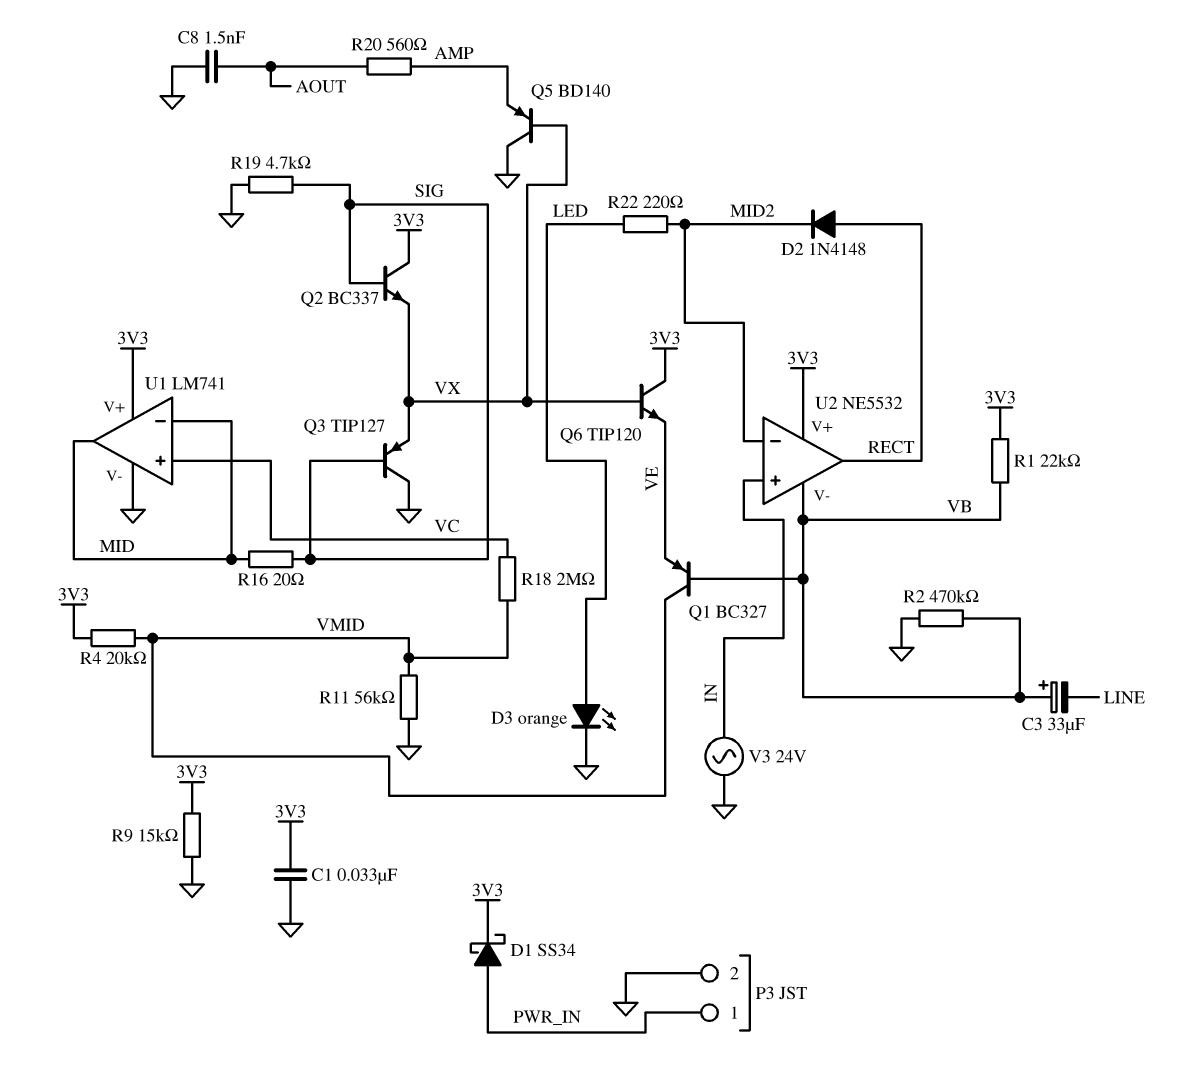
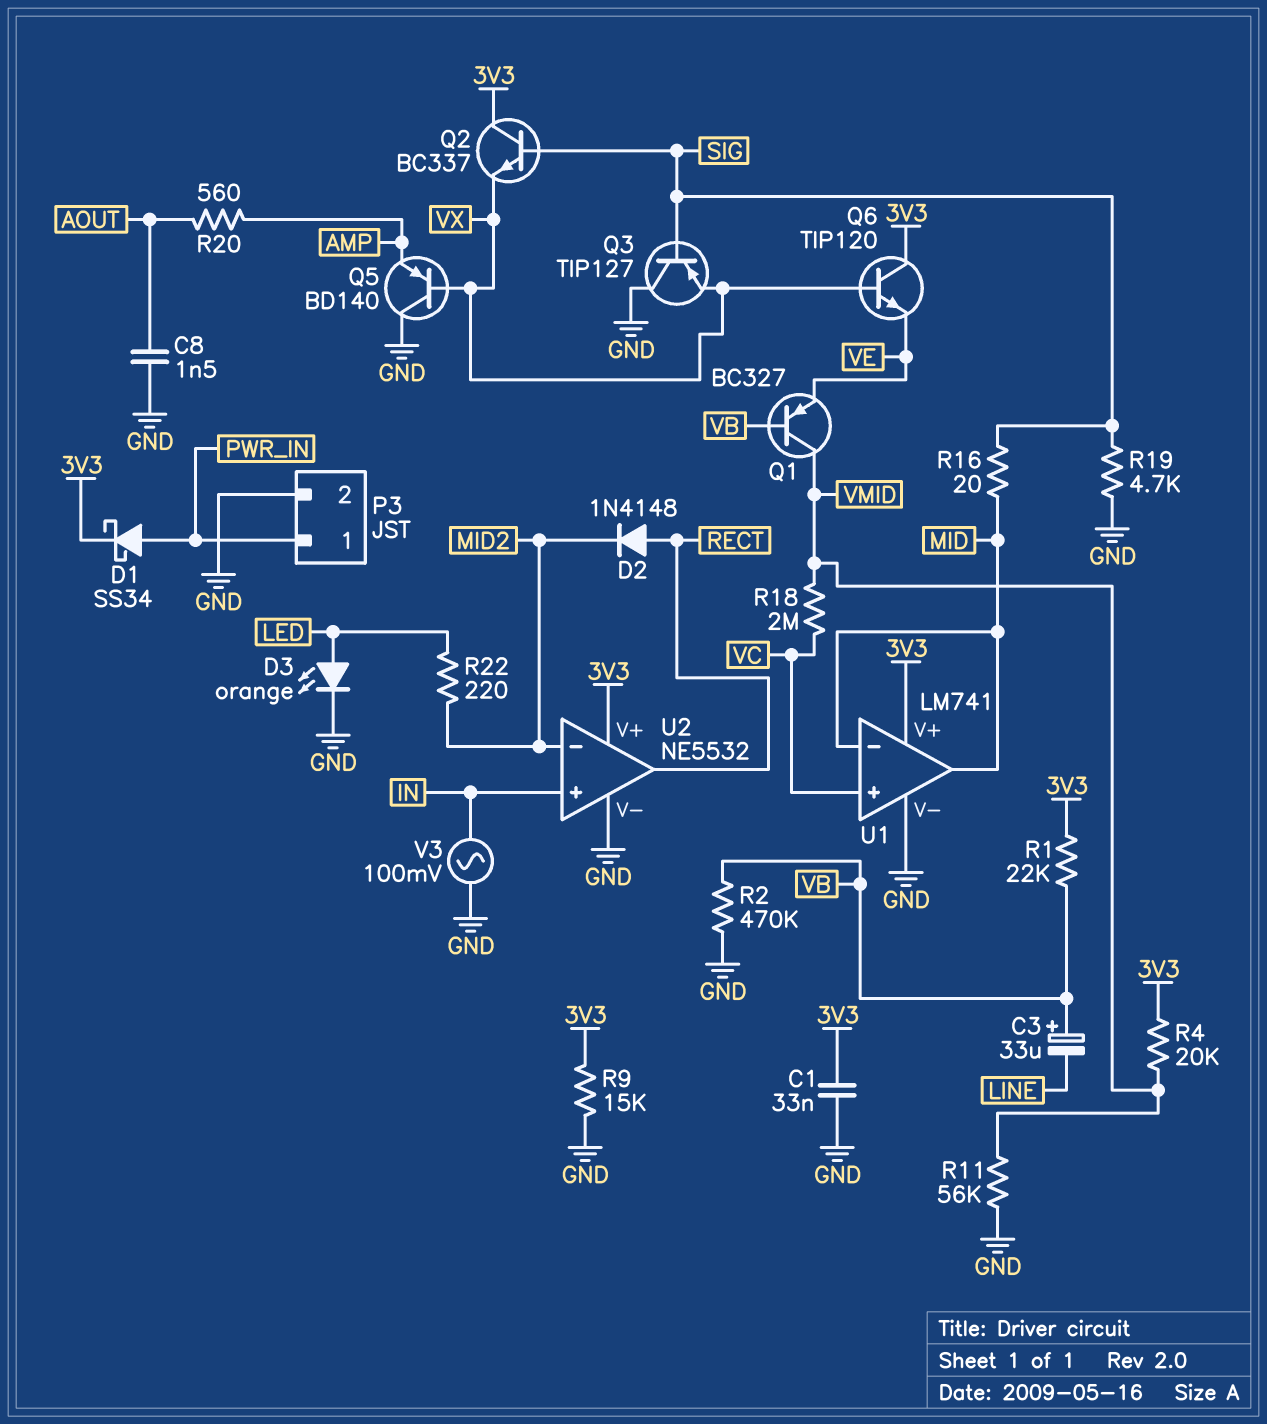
U2 pin V-: VB -> GND
V3: AC 24V (GND, IN) -> AC 100mV (GND, IN)

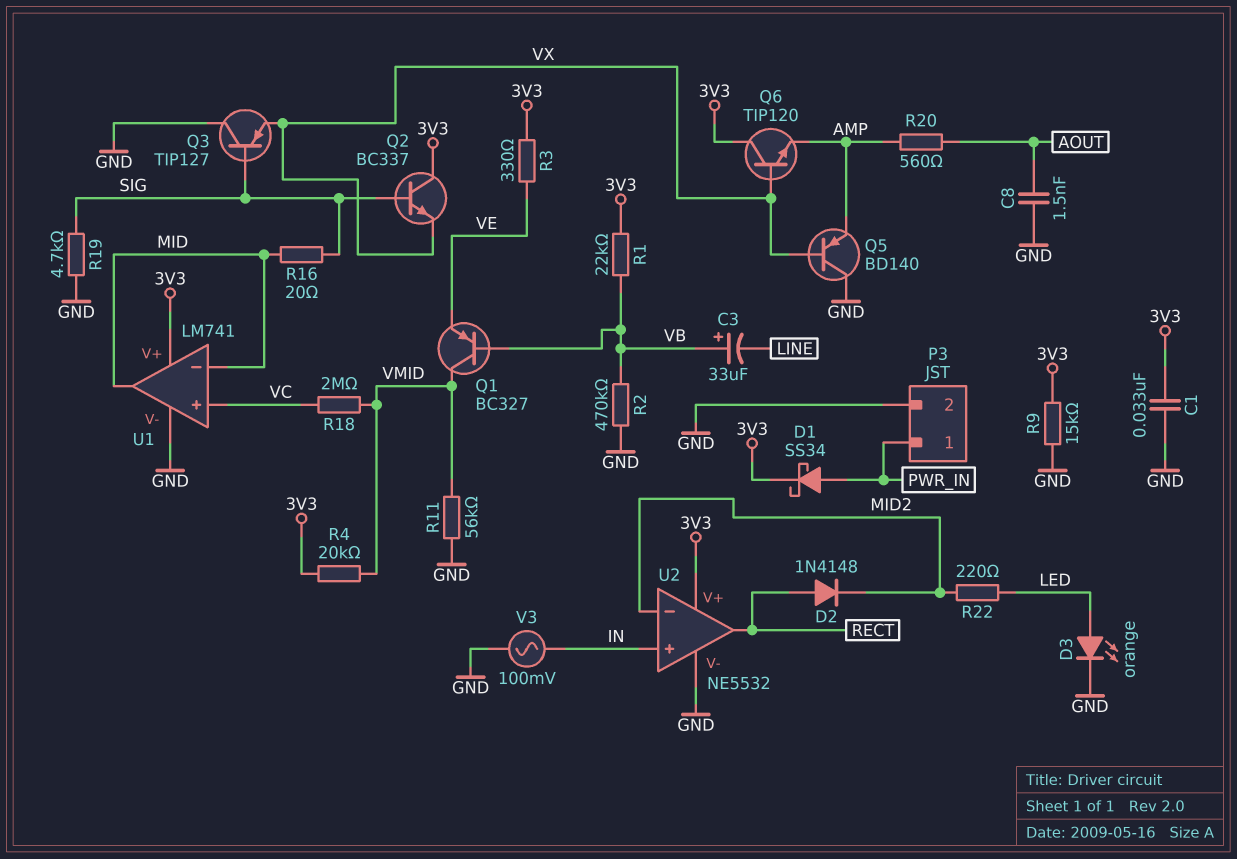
Q6: NPN TIP120 (B VX, C 3V3, E VE) -> NPN TIP120 (B VX, C 3V3, E AMP)
R3: none -> 330 (3V3, VE)

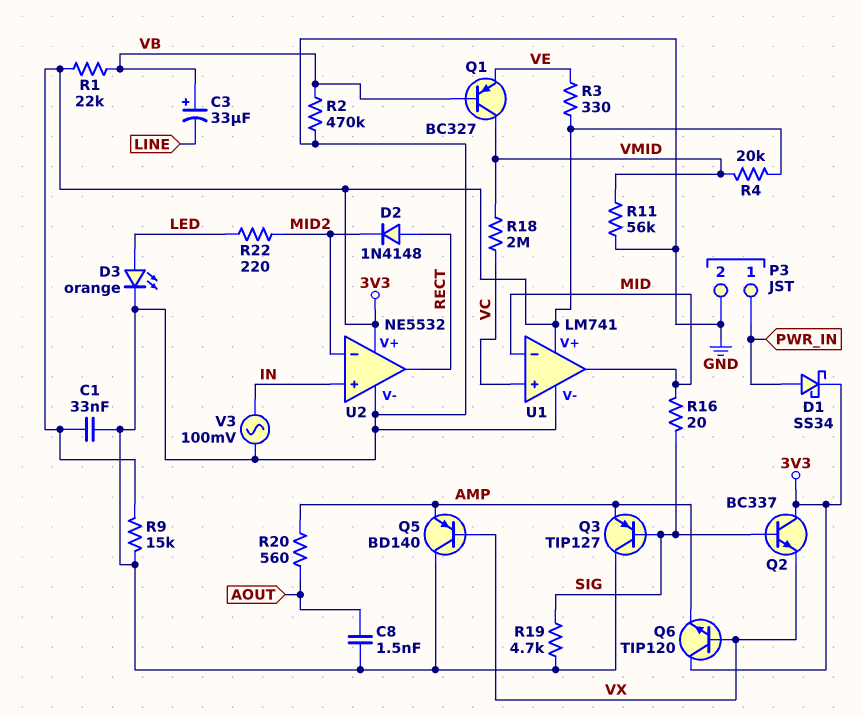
Q3: PNP TIP127 (B SIG, C GND, E VX) -> PNP TIP127 (B SIG, C GND, E AMP)

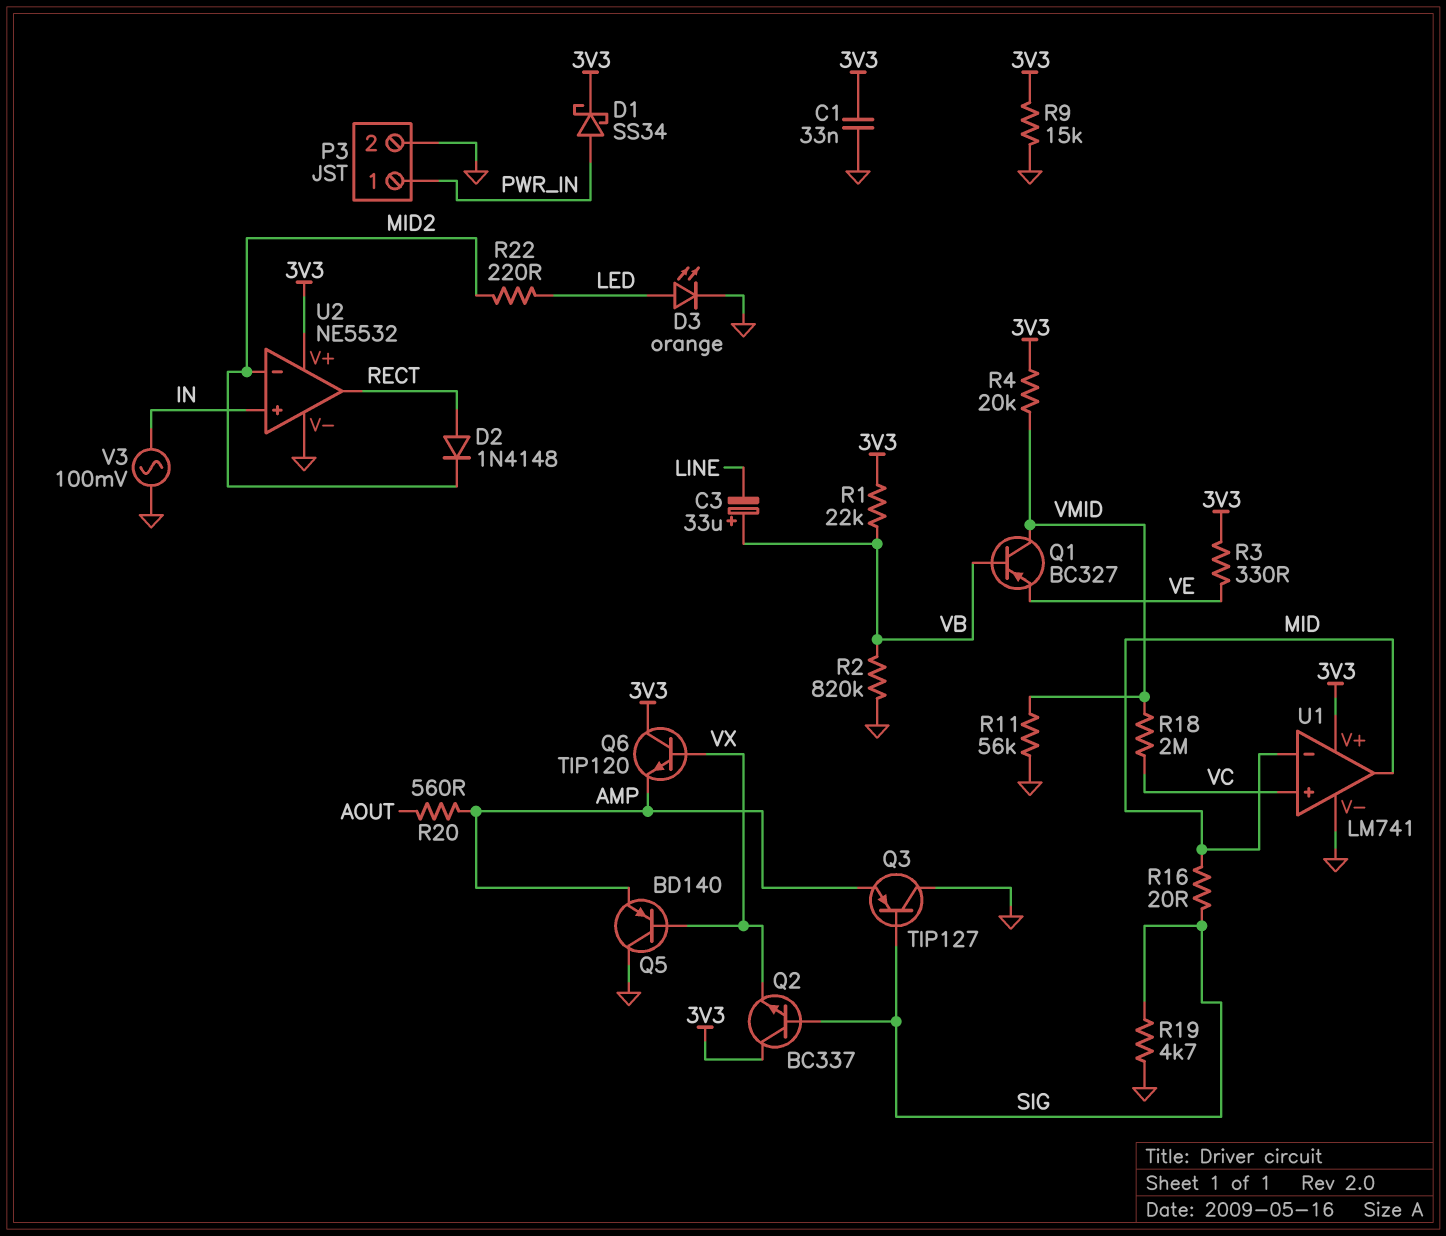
C8: 1.5nF (AOUT, GND) -> none
R2: 470k (GND, VB) -> 820k (GND, VB)

